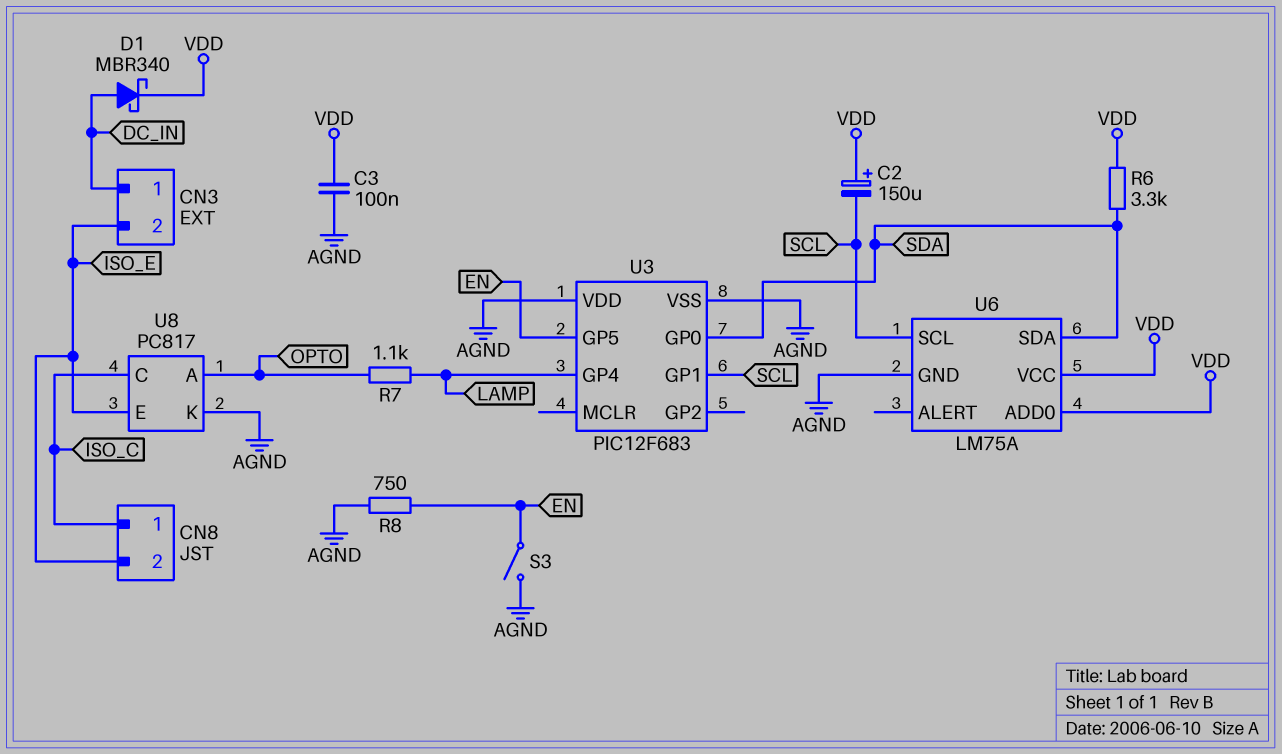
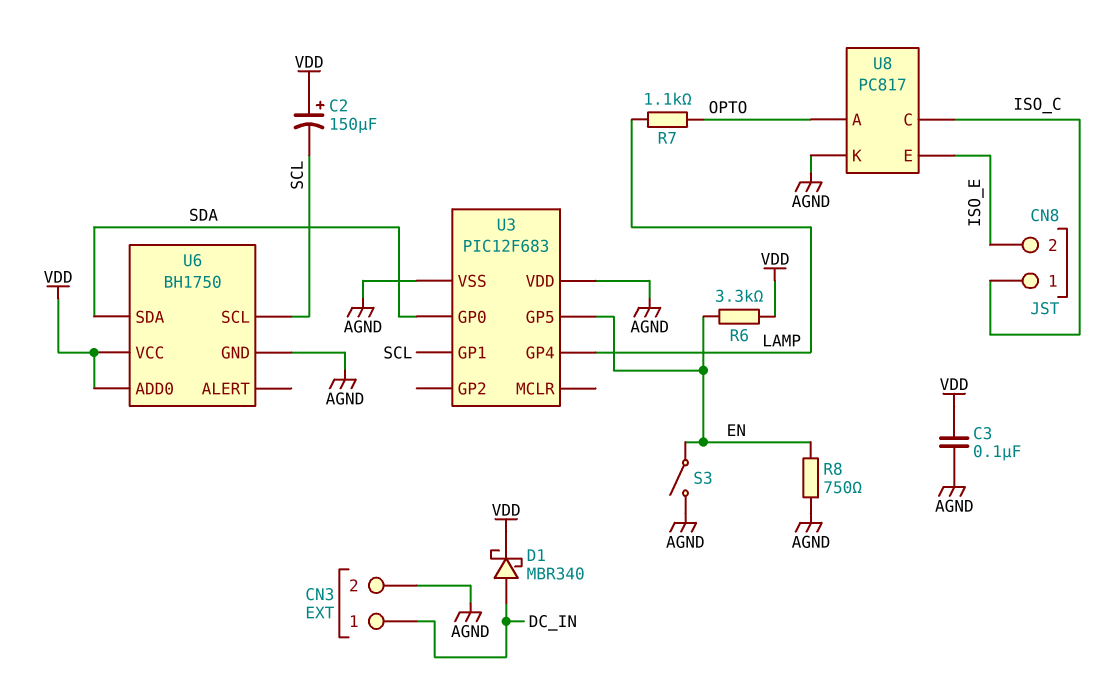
CN3 pin 2: ISO_E -> AGND
R6: 3.3k (SDA, VDD) -> 3.3k (EN, VDD)
U6: LM75A -> BH1750

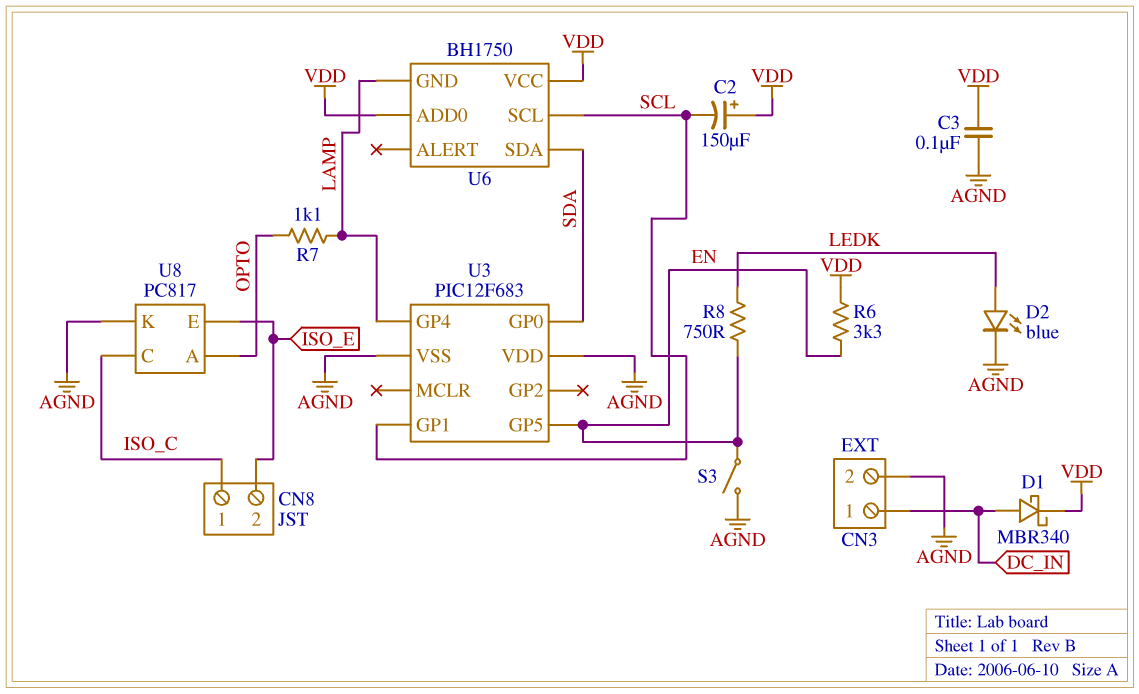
D2: none -> LED blue (A LEDK, K AGND)
R8: 750 (AGND, EN) -> 750 (EN, LEDK)
U6 pin GND: AGND -> LAMP

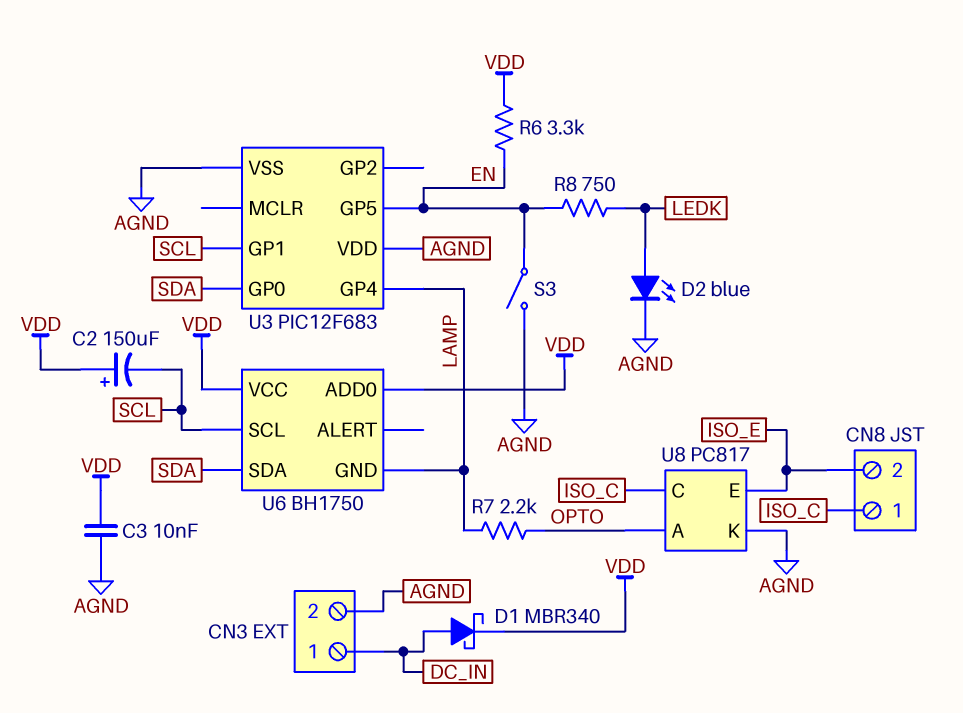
C3: 100nF (AGND, VDD) -> 10nF (AGND, VDD)
R7: 1.1k (LAMP, OPTO) -> 2.2k (LAMP, OPTO)

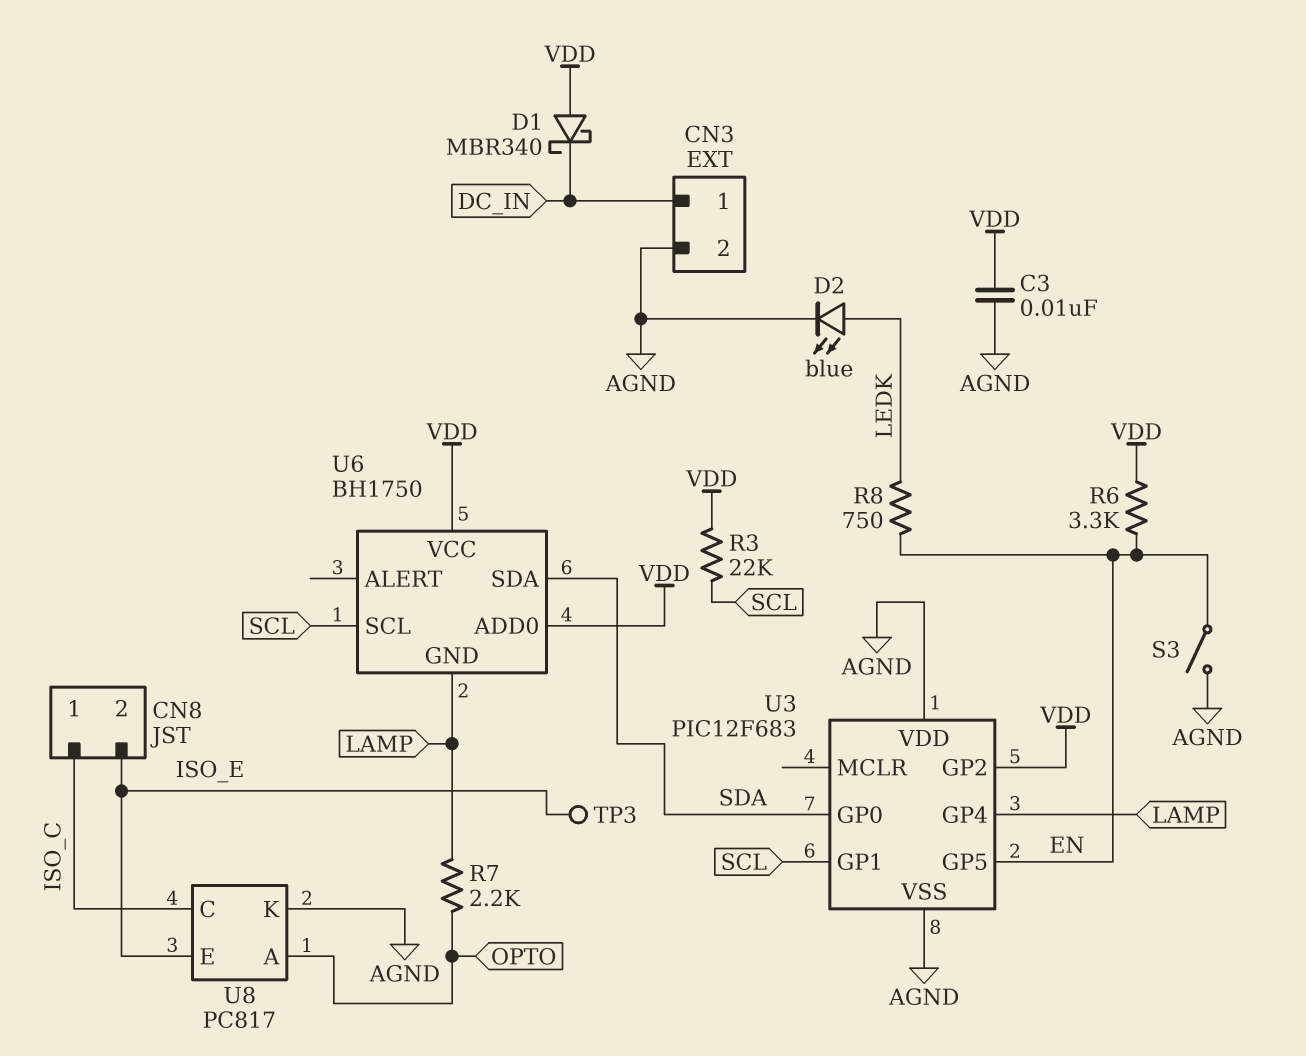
C2: 150uF (plus VDD, minus SCL) -> none
D1: schottky MBR340 (A DC_IN, K VDD) -> schottky MBR340 (A VDD, K DC_IN)
R3: none -> 22k (SCL, VDD)
TP3: none -> test point (ISO_E)
U3 pin GP2: none -> VDD

